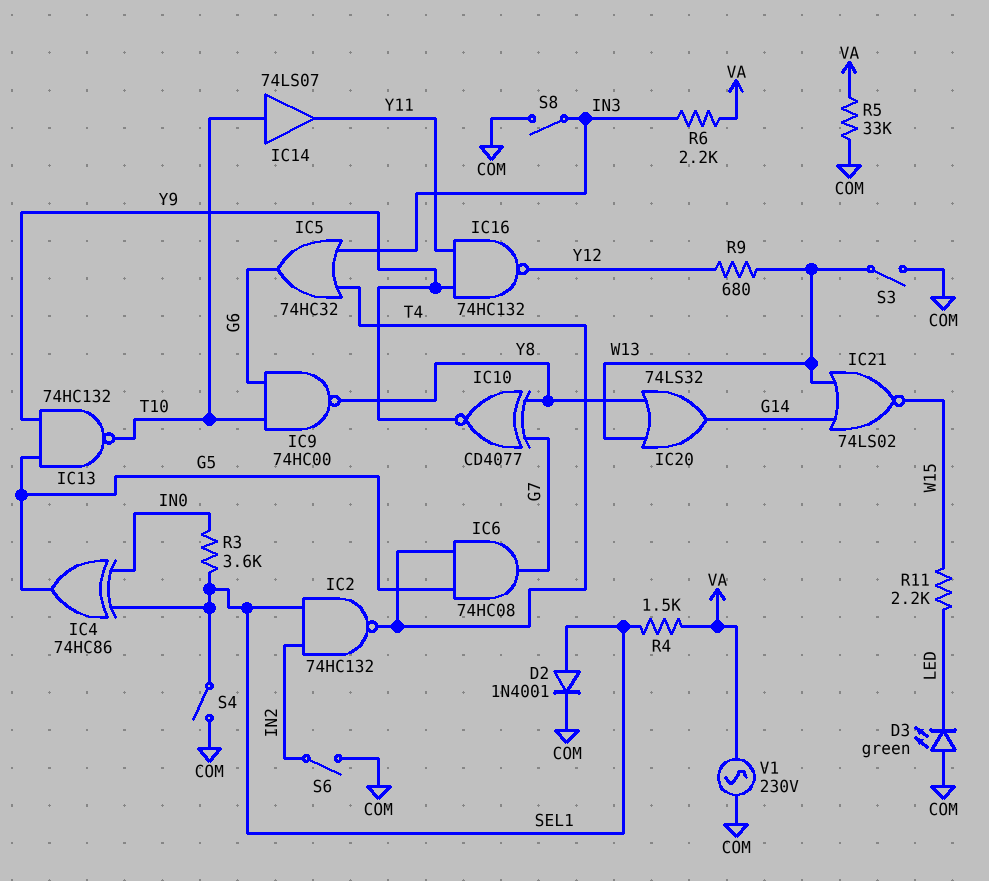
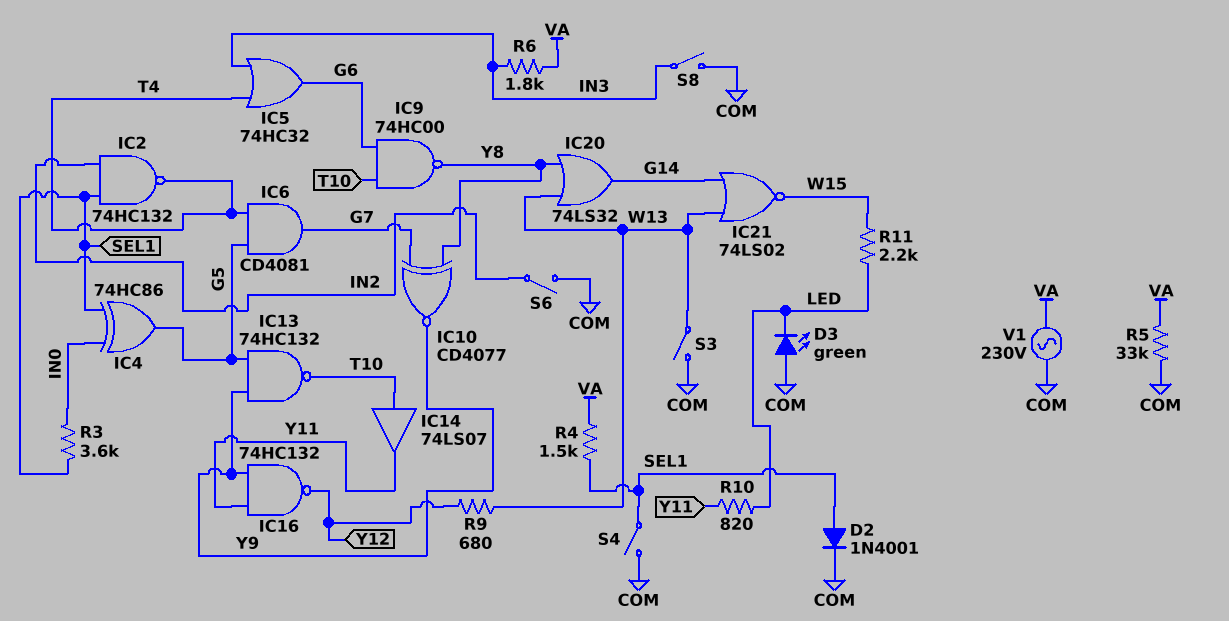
IC6: AND 74HC08 (in G5, in T4, out G7) -> AND CD4081 (in G5, in T4, out G7)
R6: 2.2k (IN3, VA) -> 1.8k (IN3, VA)
R10: none -> 820 (LED, Y11)

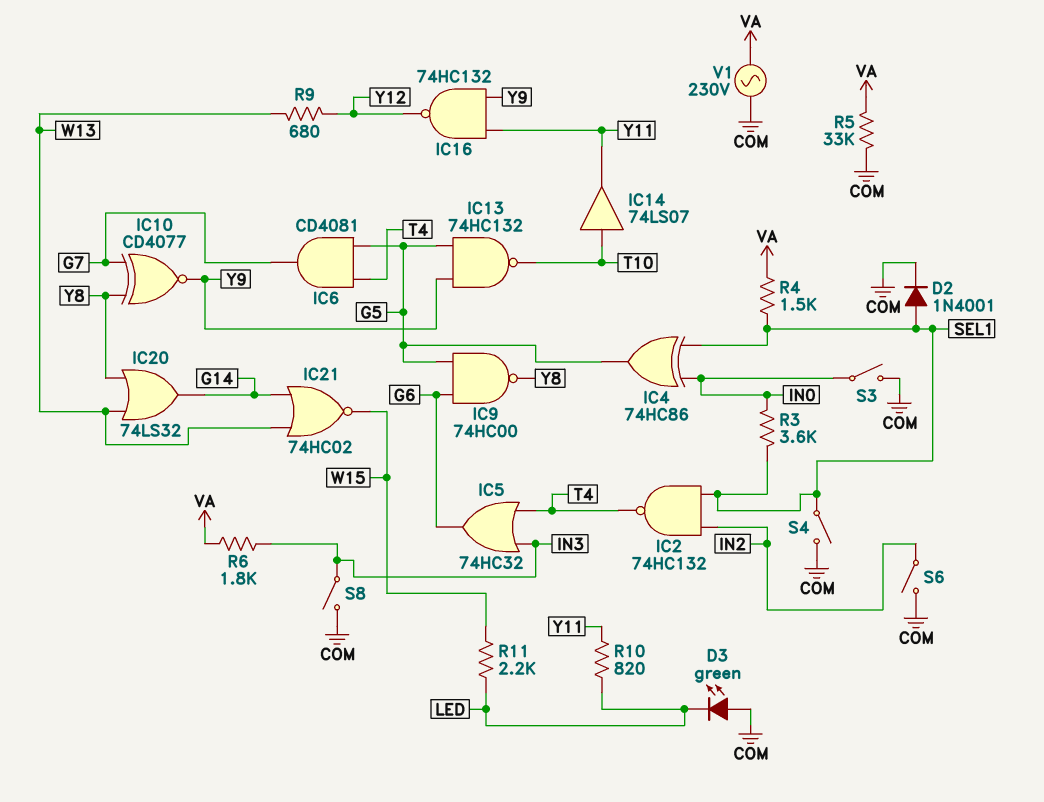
IC9: NAND 74HC00 (in G6, in T10, out Y8) -> NAND 74HC00 (in G5, in G6, out Y8)
IC21: NOR 74LS02 (in G14, in W13, out W15) -> NOR 74HC02 (in G14, in W13, out W15)
S3: switch (COM, W13) -> switch (COM, IN0)

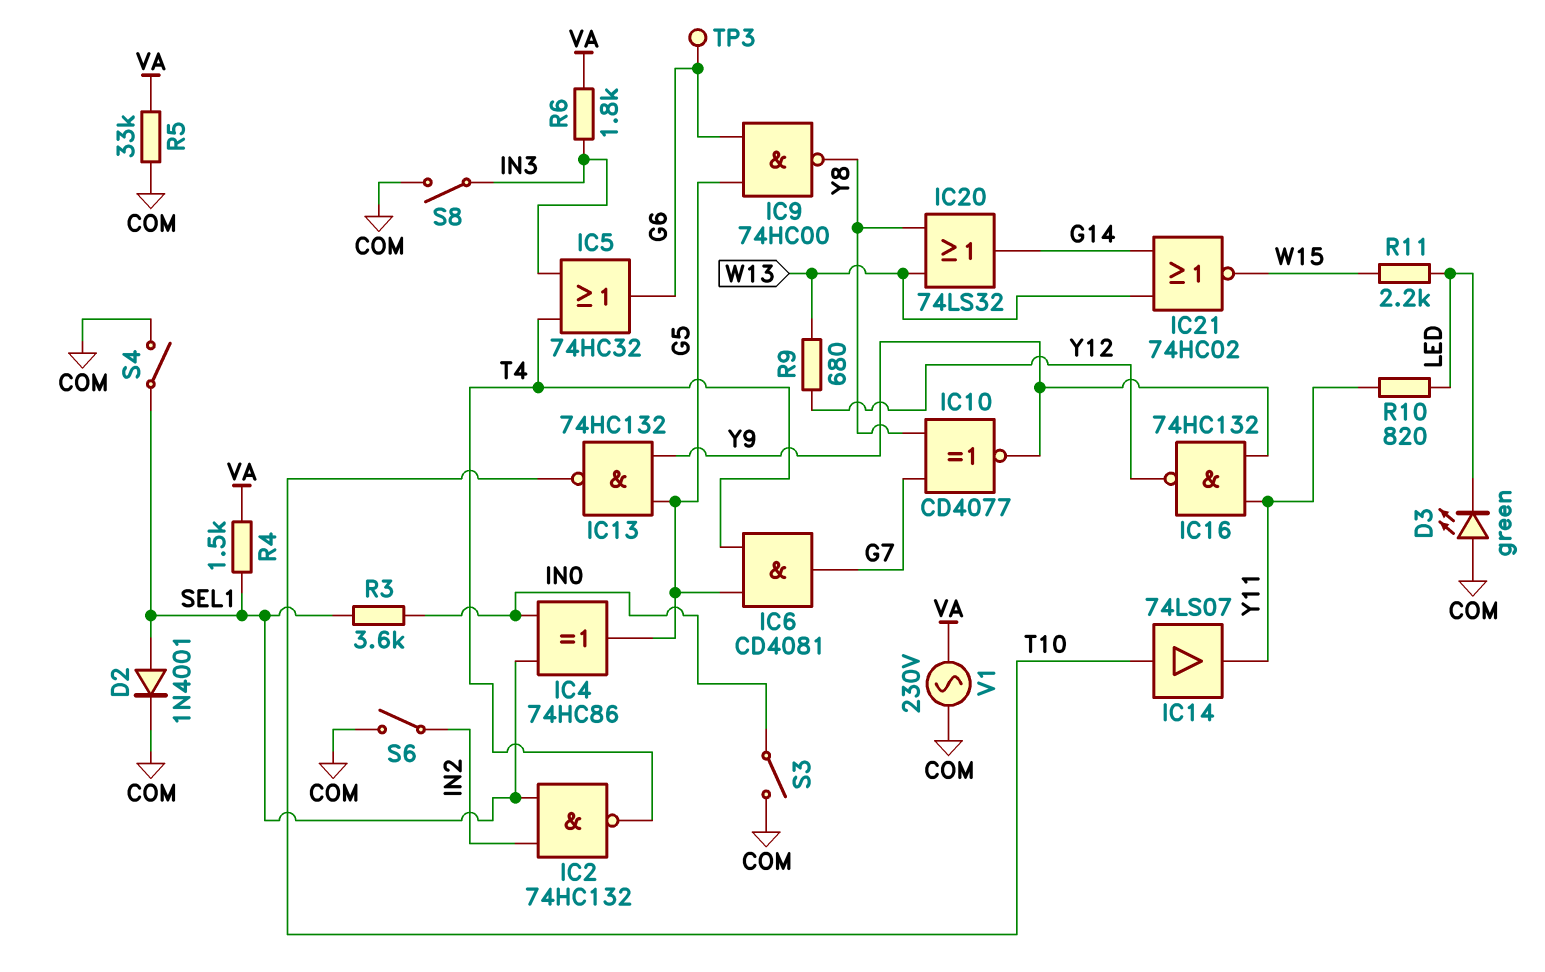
TP3: none -> test point (G6)

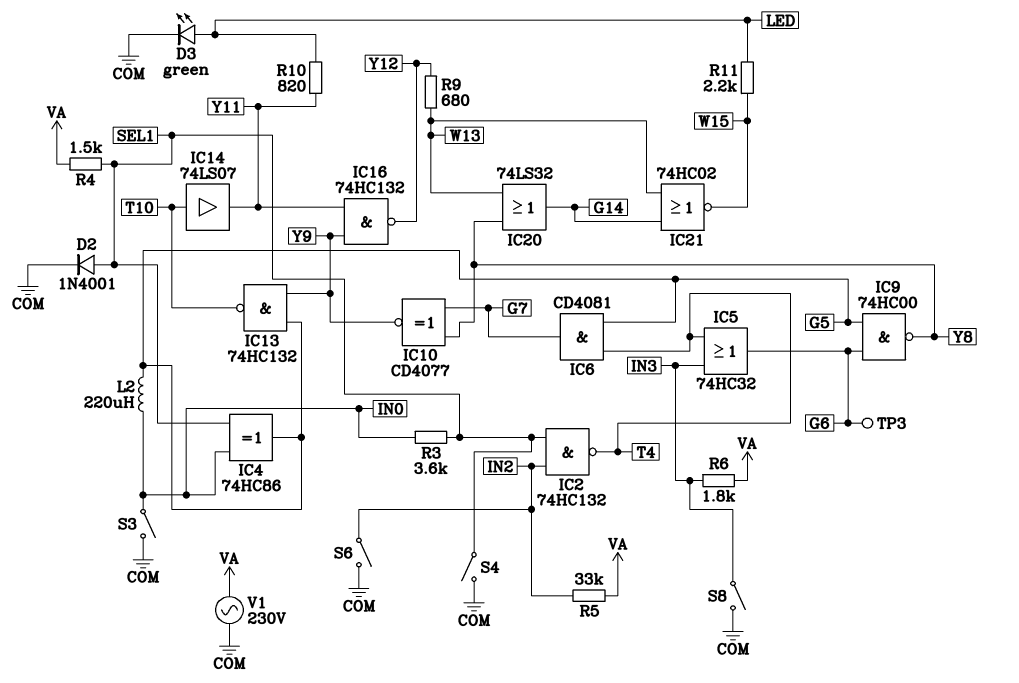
D3: LED green (A COM, K LED) -> LED green (A LED, K COM)
L2: none -> 220uH (G5, IN0)
R5: 33k (COM, VA) -> 33k (IN2, VA)

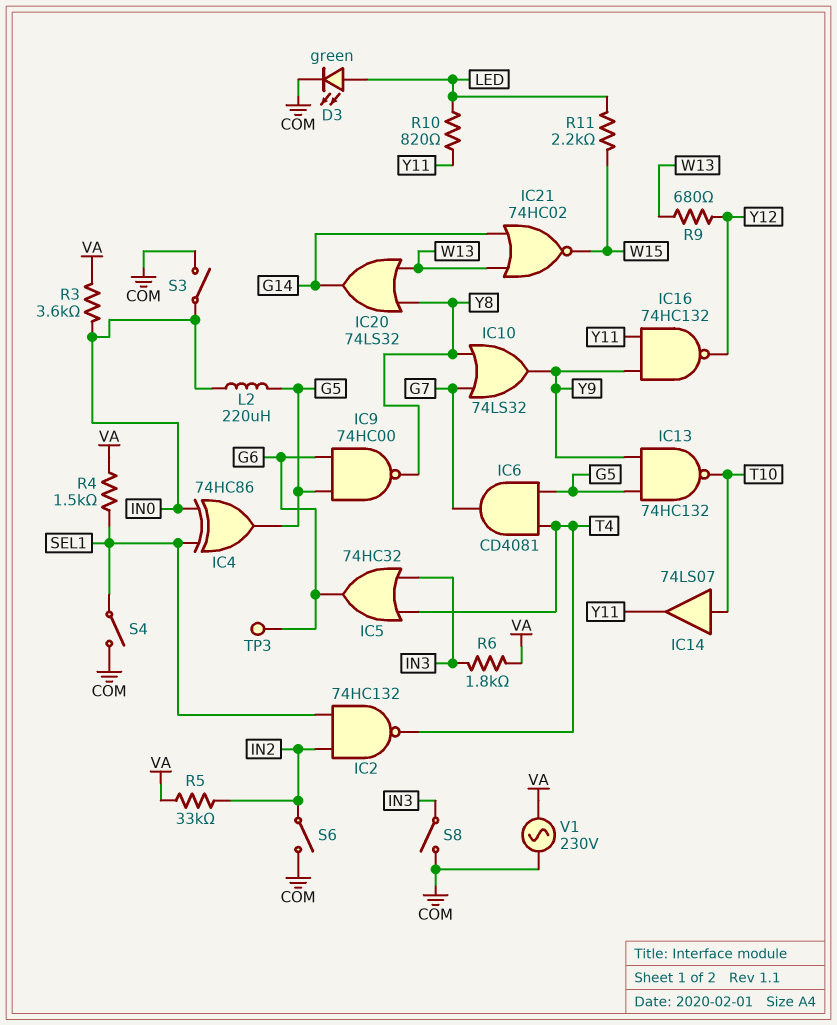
D2: diode 1N4001 (A SEL1, K COM) -> none
IC10: XNOR CD4077 (in G7, in Y8, out Y9) -> OR 74LS32 (in G7, in Y8, out Y9)
R3: 3.6k (IN0, SEL1) -> 3.6k (IN0, VA)

